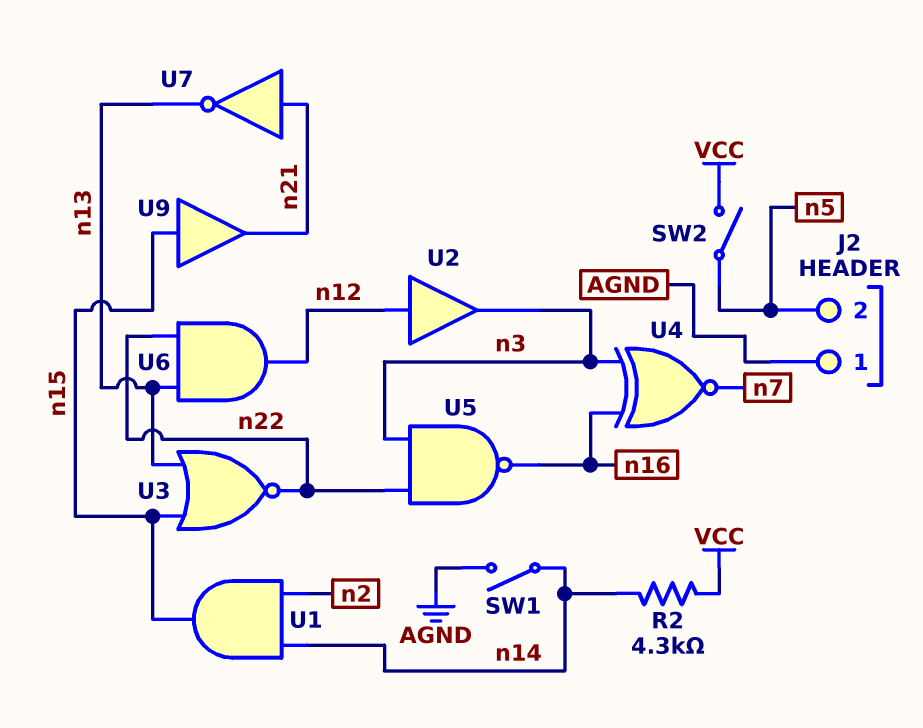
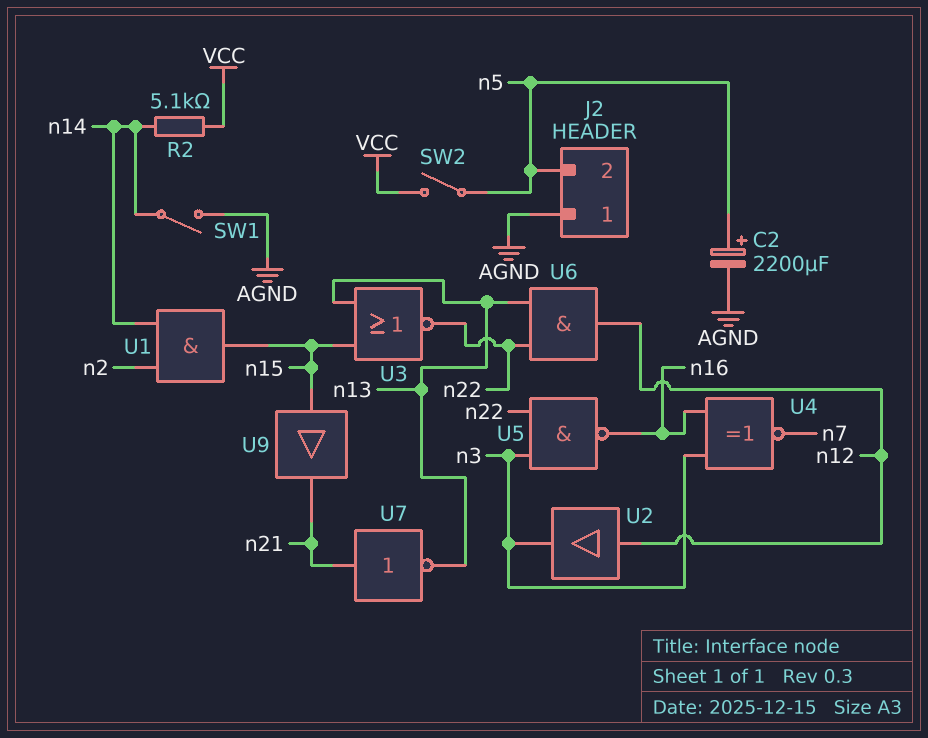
C2: none -> 2200uF (plus n5, minus AGND)
R2: 4.3k (VCC, n14) -> 5.1k (VCC, n14)

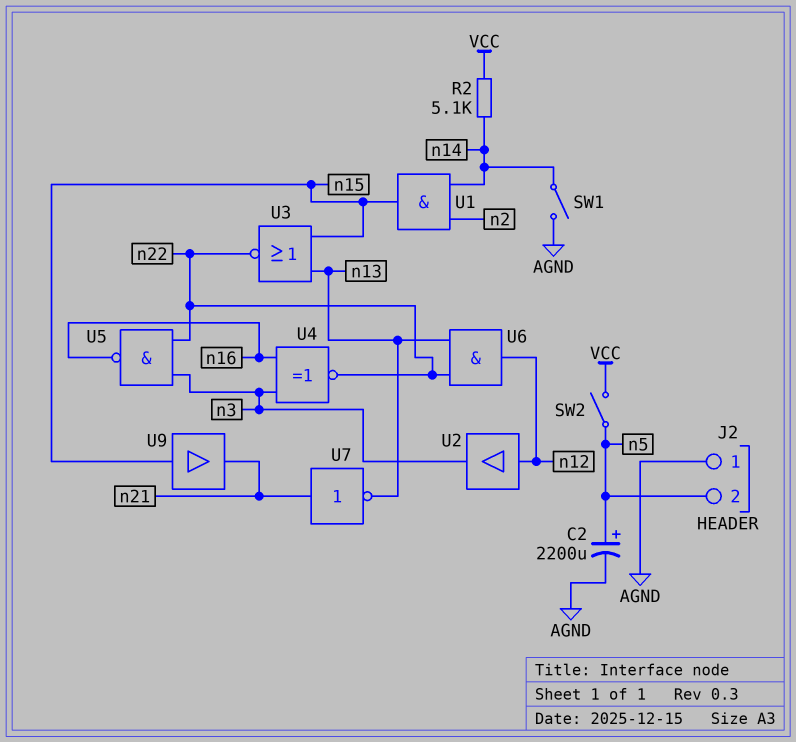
U4: XNOR (in n3, in n16, out n7) -> XNOR (in n3, in n16, out n22)

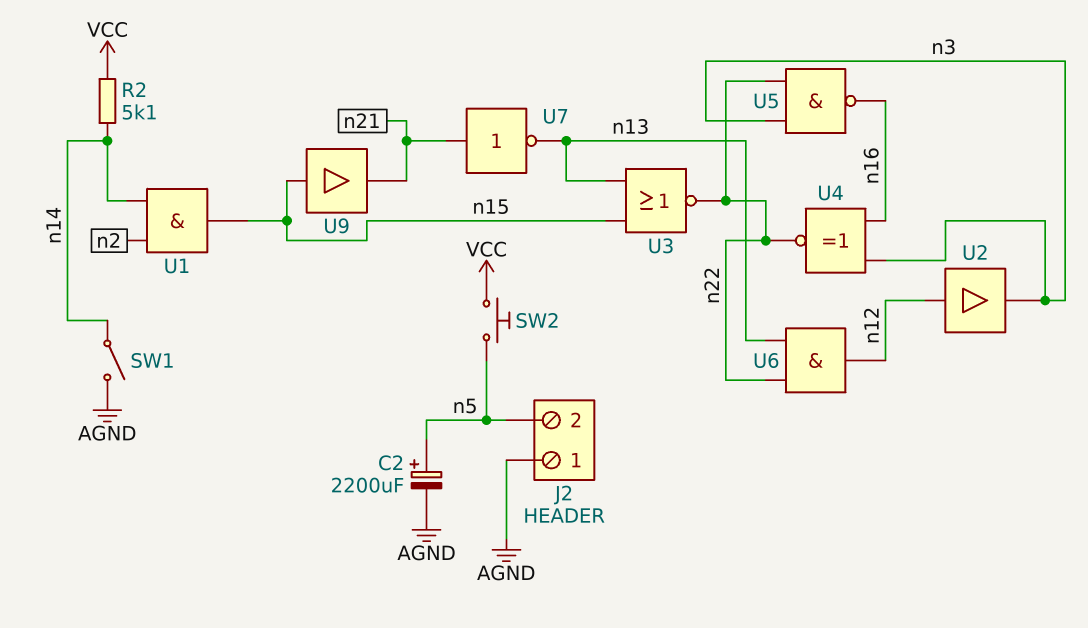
SW2: switch (VCC, n5) -> button (VCC, n5)

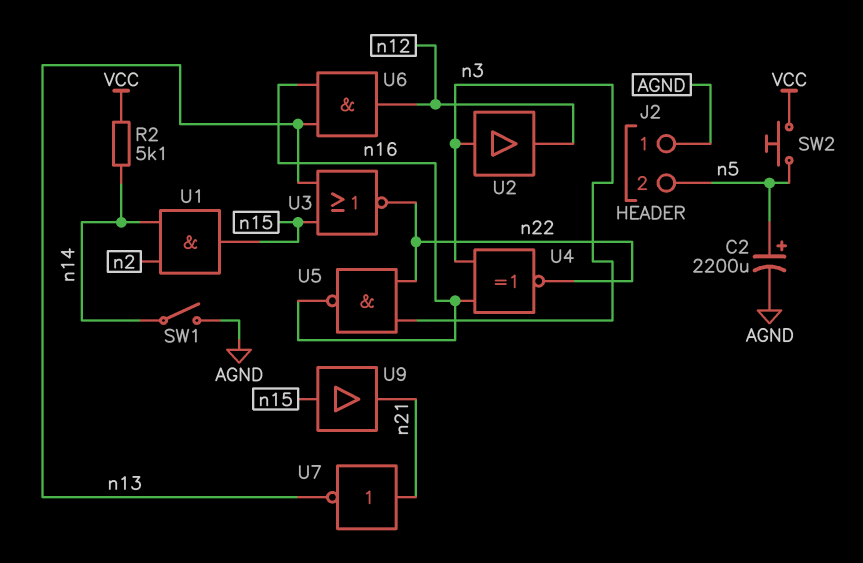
U2: buffer (in n12, out n3) -> buffer (in n3, out n12)
U6: AND (in n13, in n22, out n12) -> AND (in n13, in n16, out n12)

